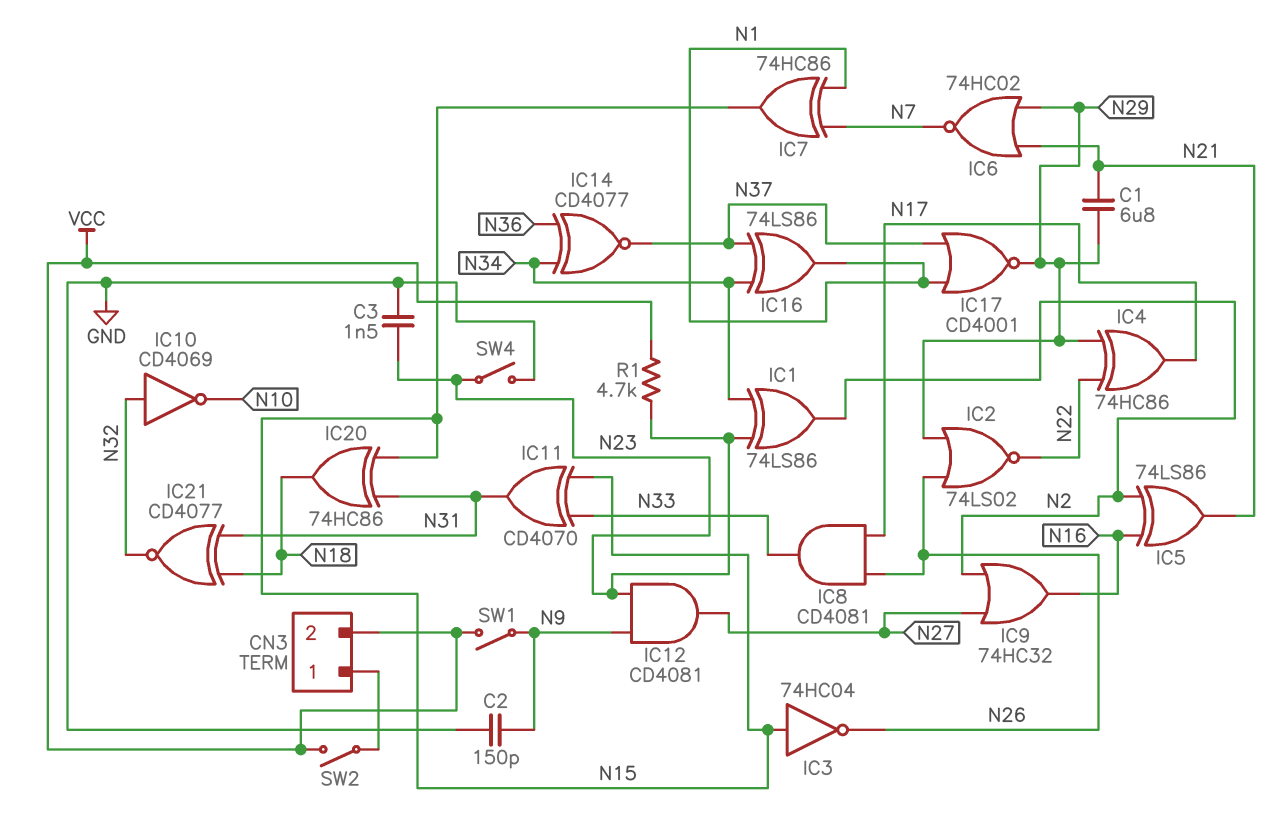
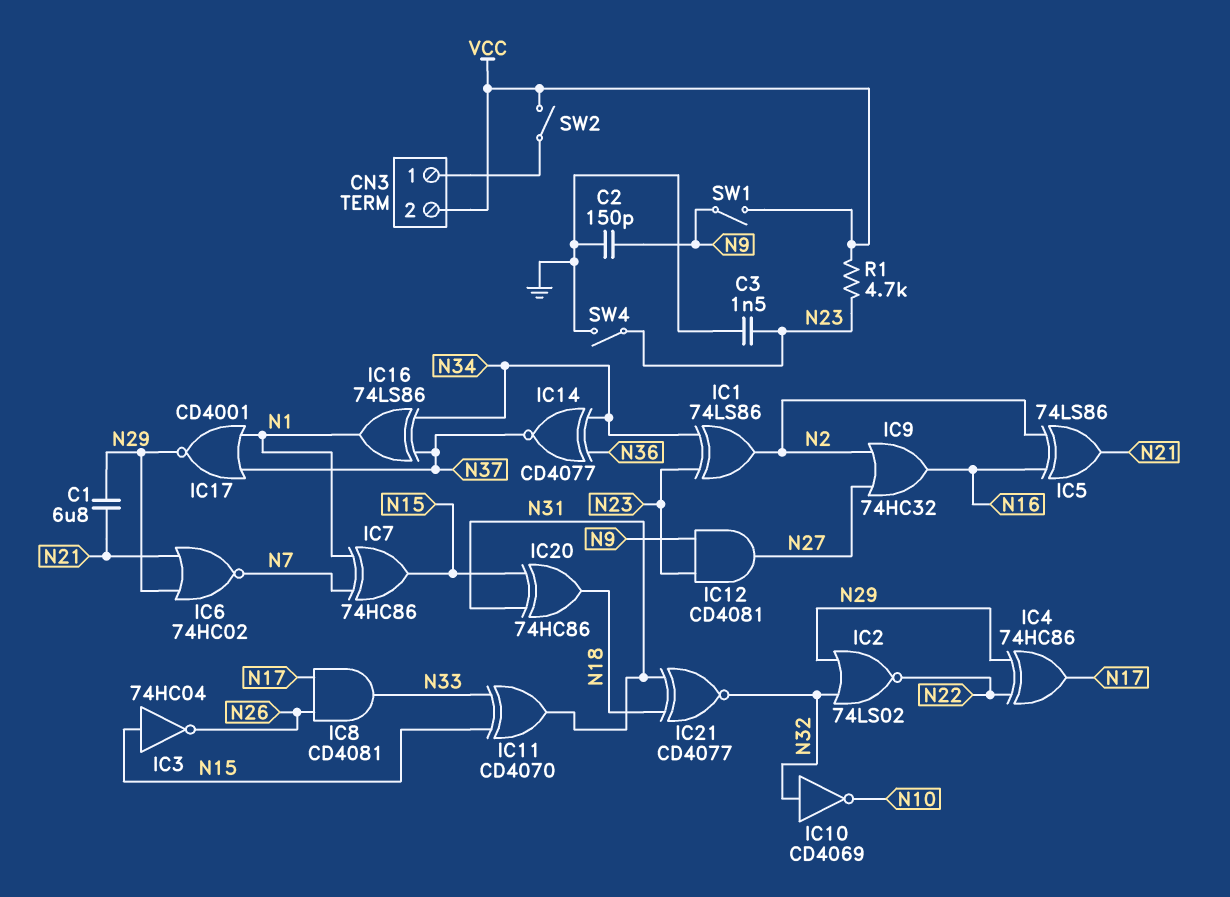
IC2: NOR 74LS02 (in N26, in N29, out N22) -> NOR 74LS02 (in N29, in N32, out N22)

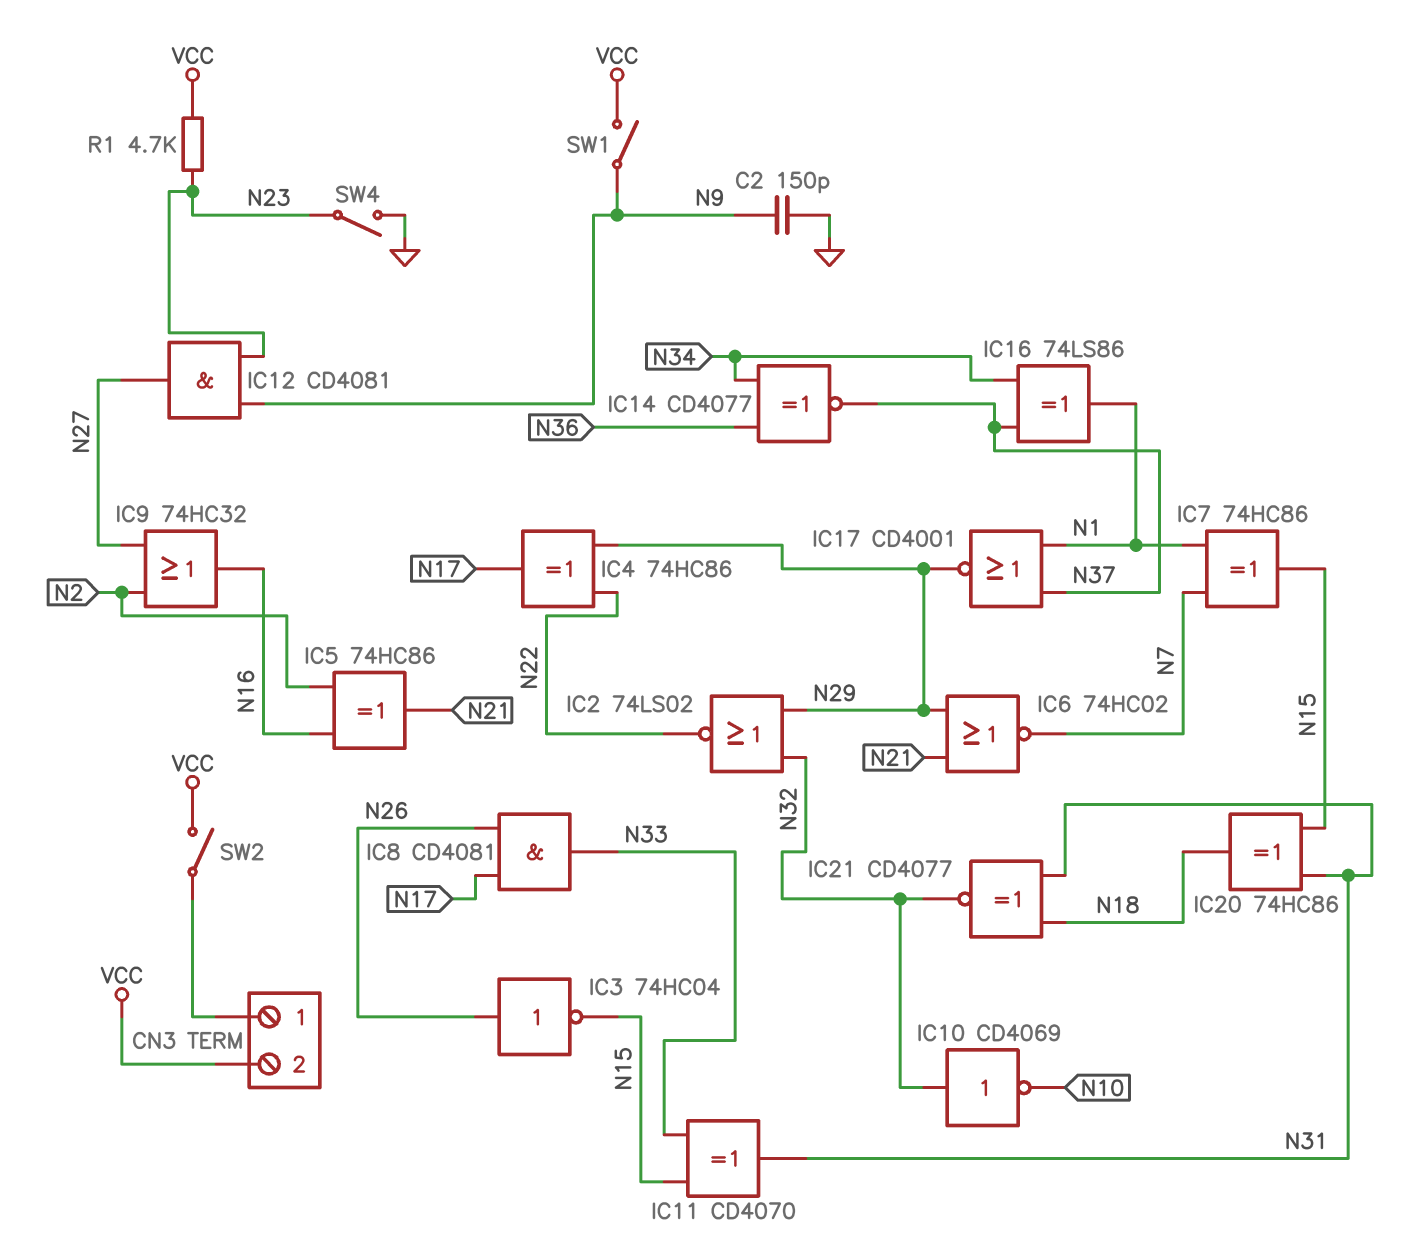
C1: 6.8uF (N21, N29) -> none
C3: 1.5nF (GND, N23) -> none
IC1: XOR 74LS86 (in N23, in N34, out N2) -> none
IC3: NOT 74HC04 (in N15, out N26) -> NOT 74HC04 (in N26, out N15)
IC5: XOR 74LS86 (in N2, in N16, out N21) -> XOR 74HC86 (in N2, in N16, out N21)

